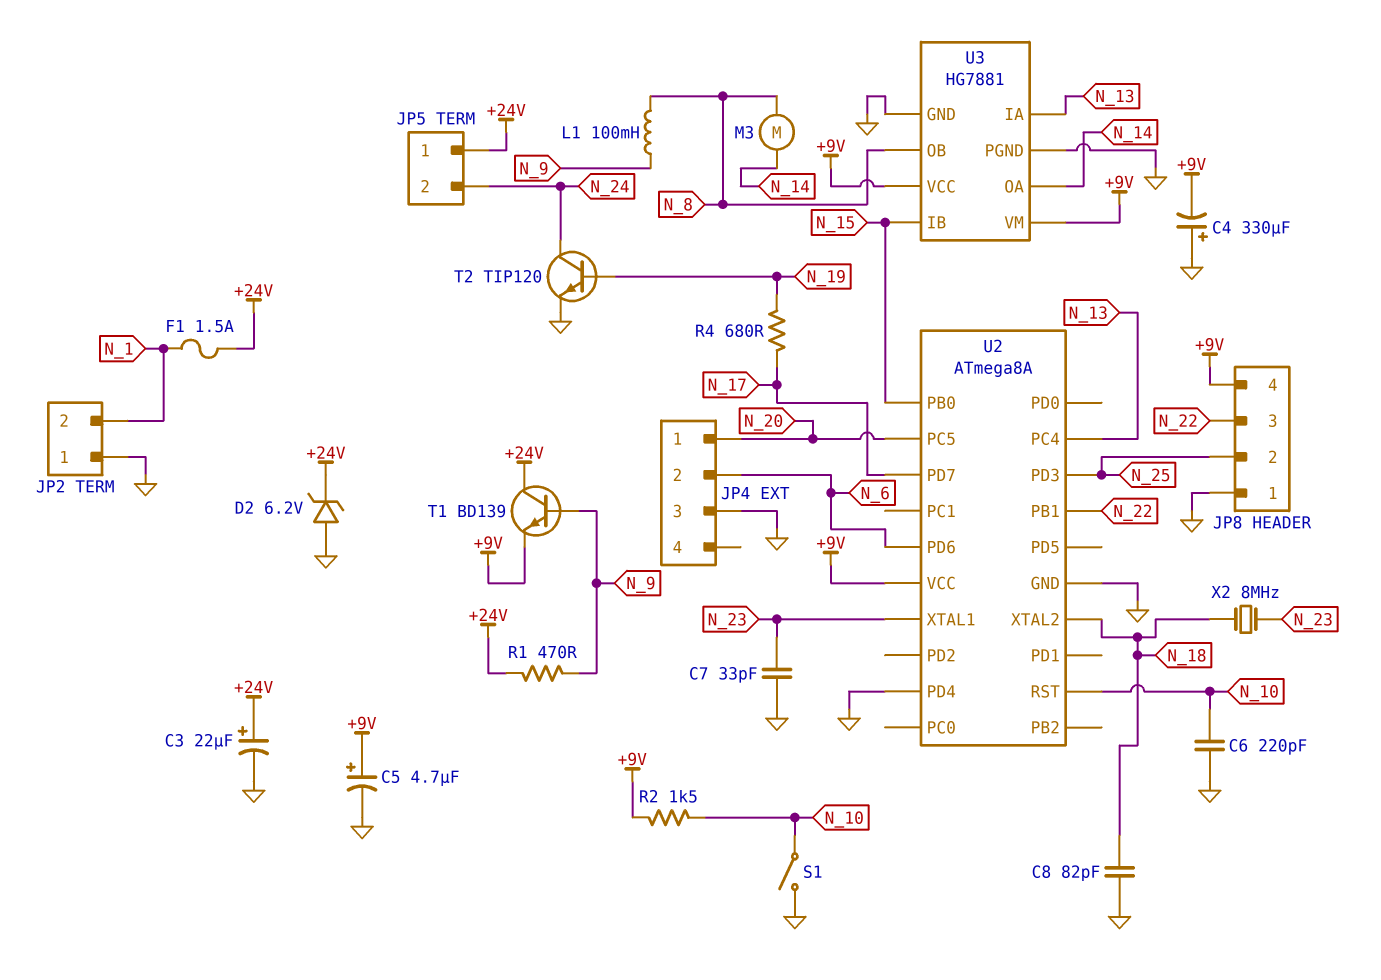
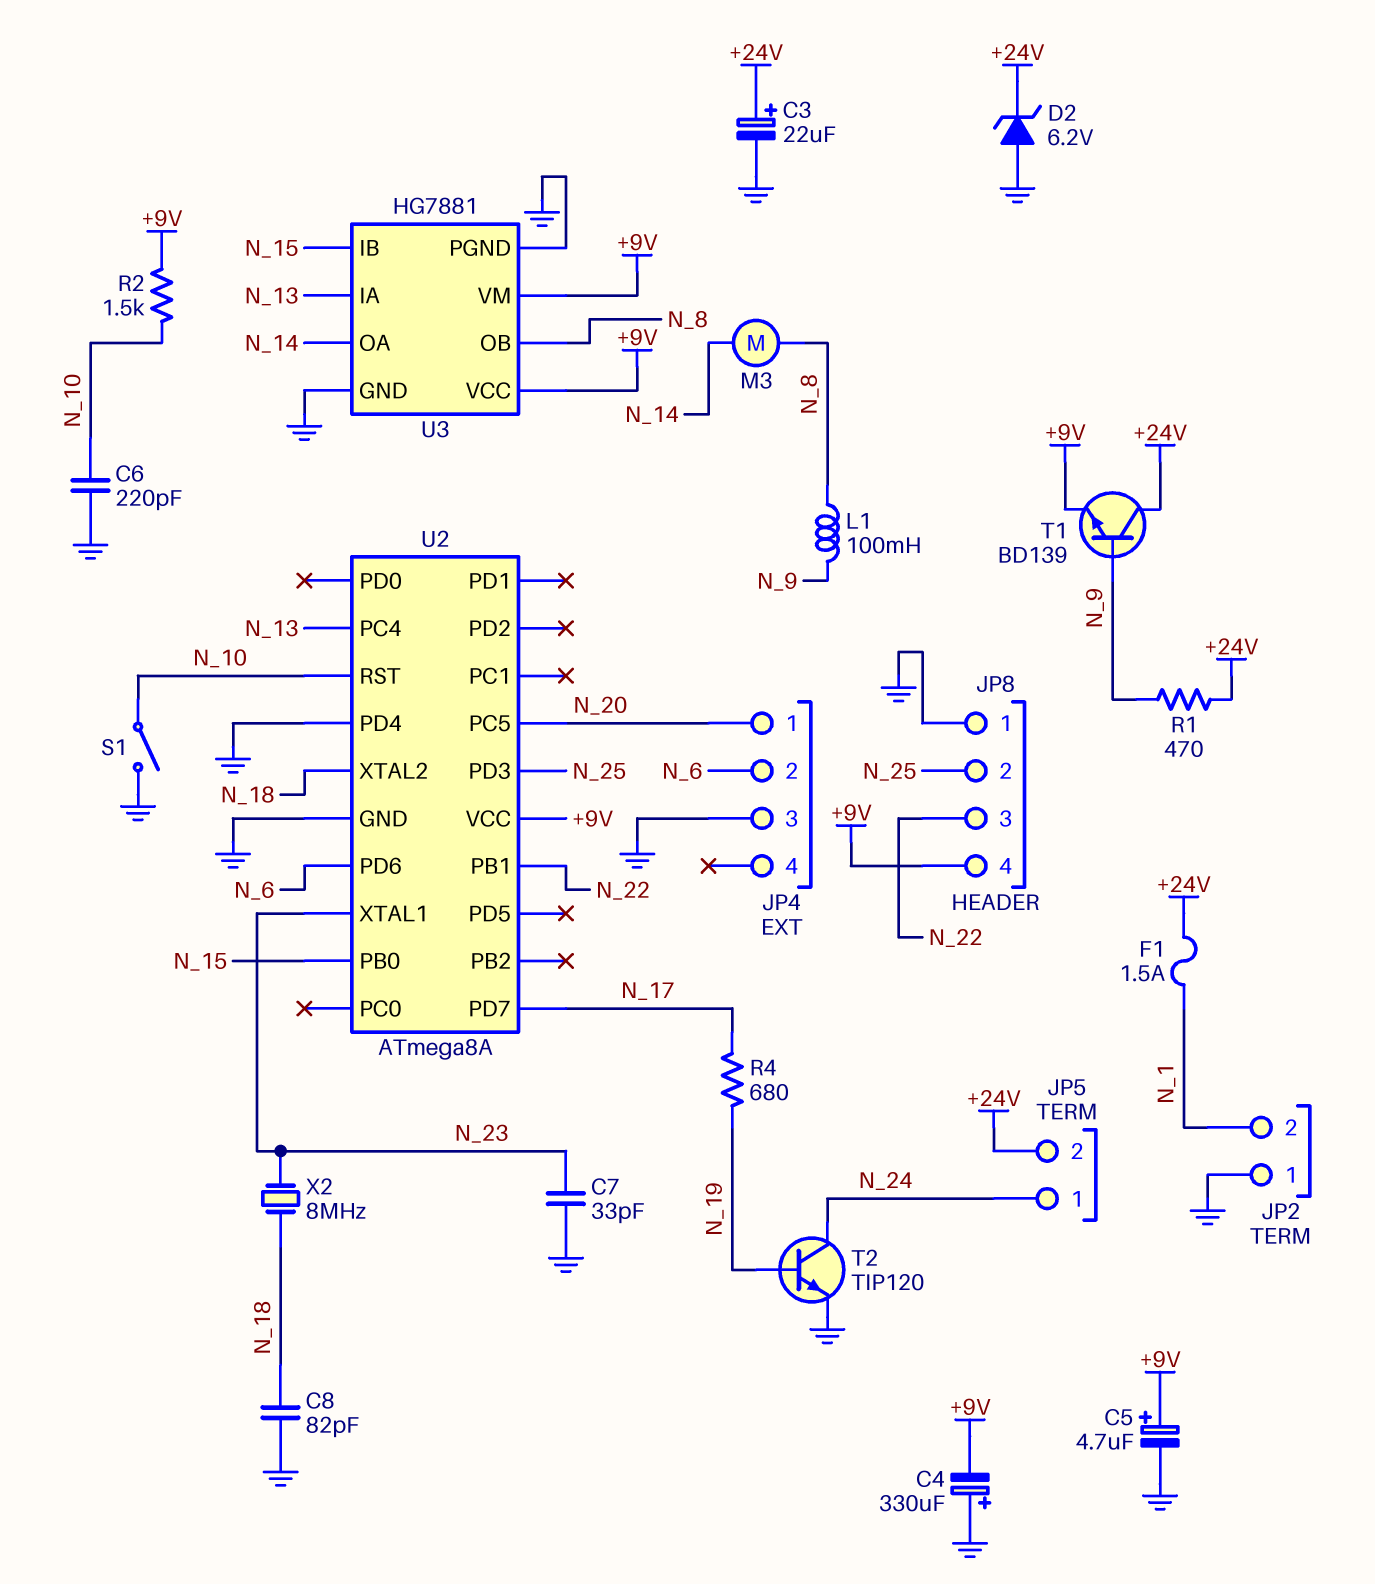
JP5 pin 1: +24V -> N_24
JP5 pin 2: N_24 -> +24V

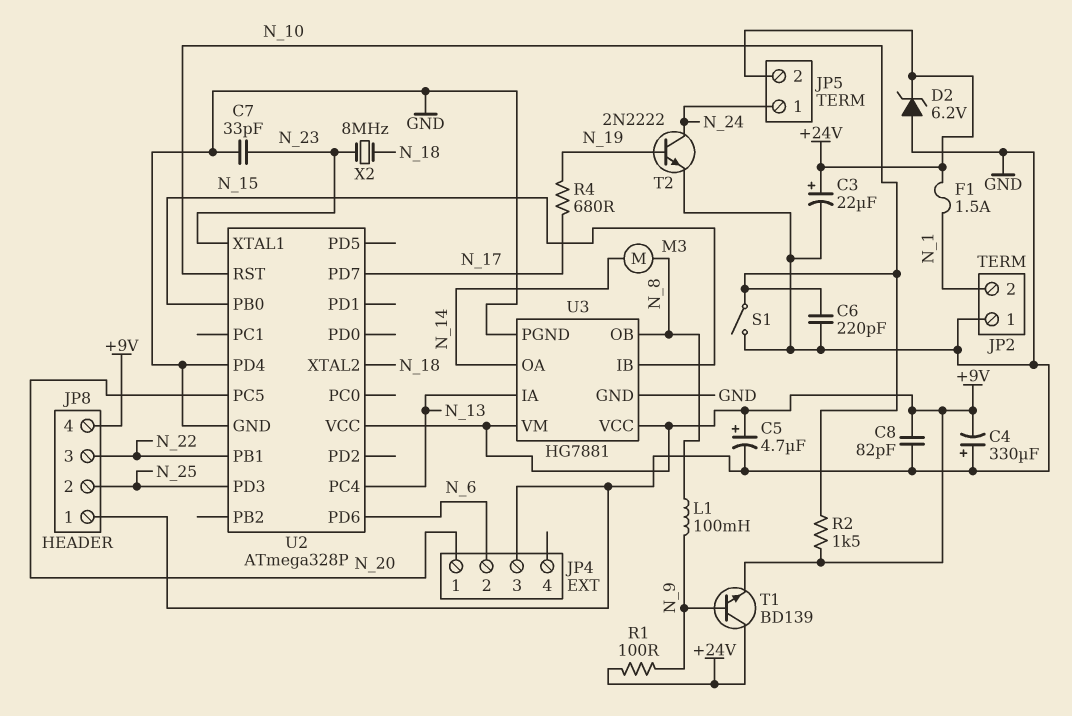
C8: 82pF (GND, N_18) -> 82pF (+9V, GND)
R1: 470 (+24V, N_9) -> 100 (+24V, N_9)
T2: NPN TIP120 (B N_19, C N_24, E GND) -> NPN 2N2222 (B N_19, C N_24, E GND)
U2: ATmega8A -> ATmega328P

